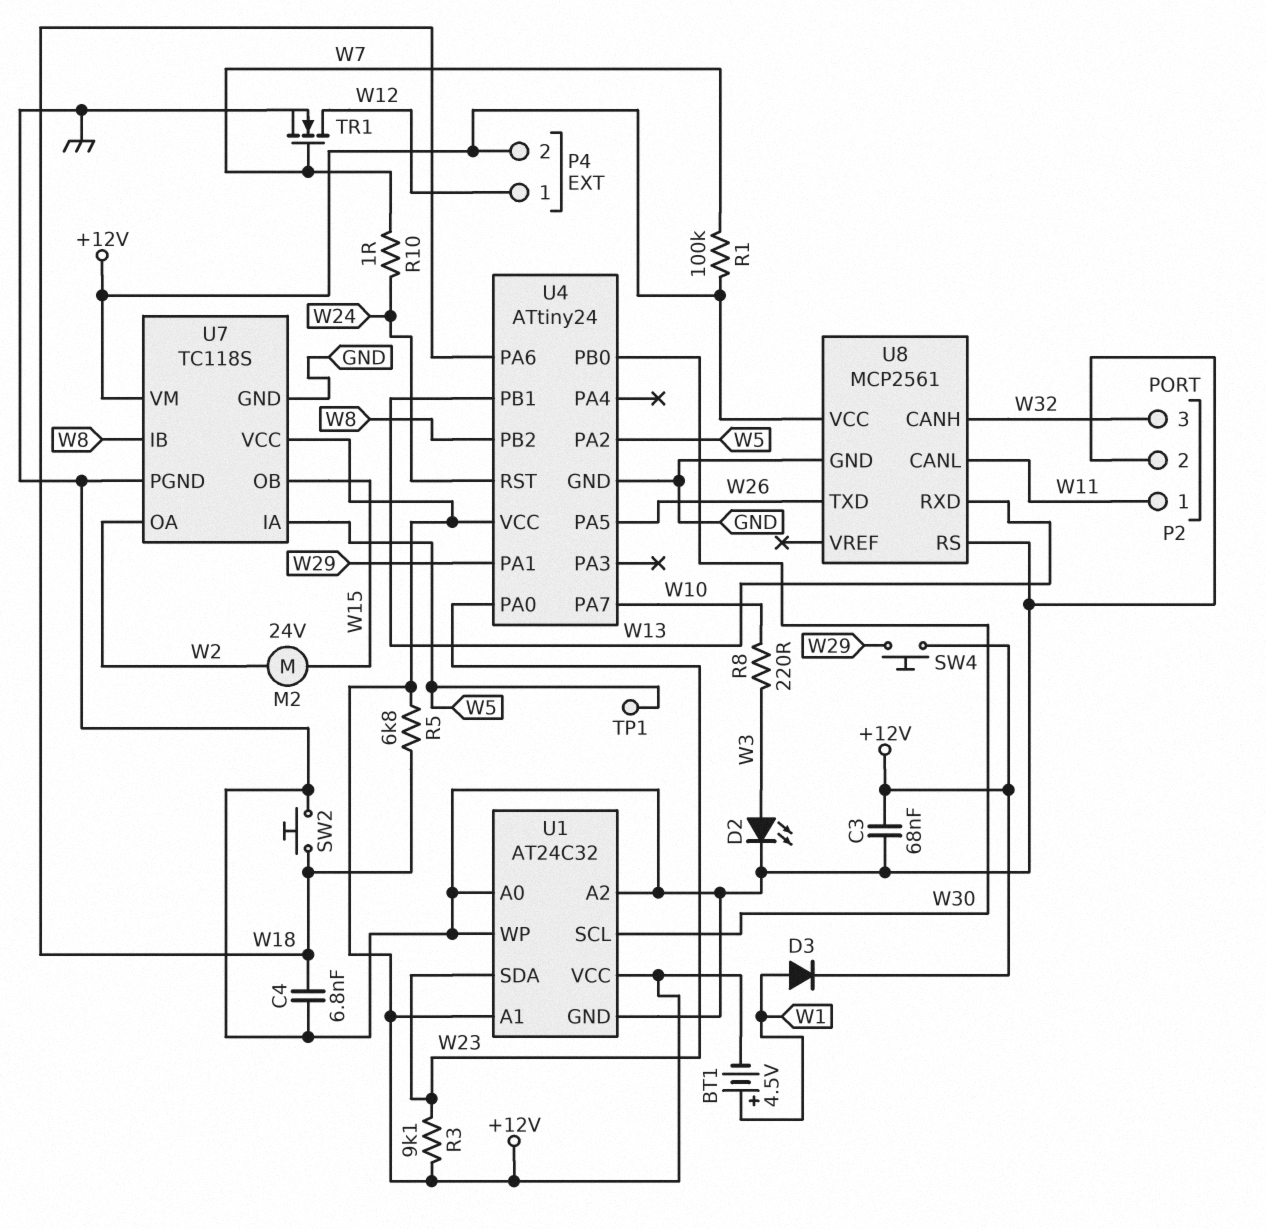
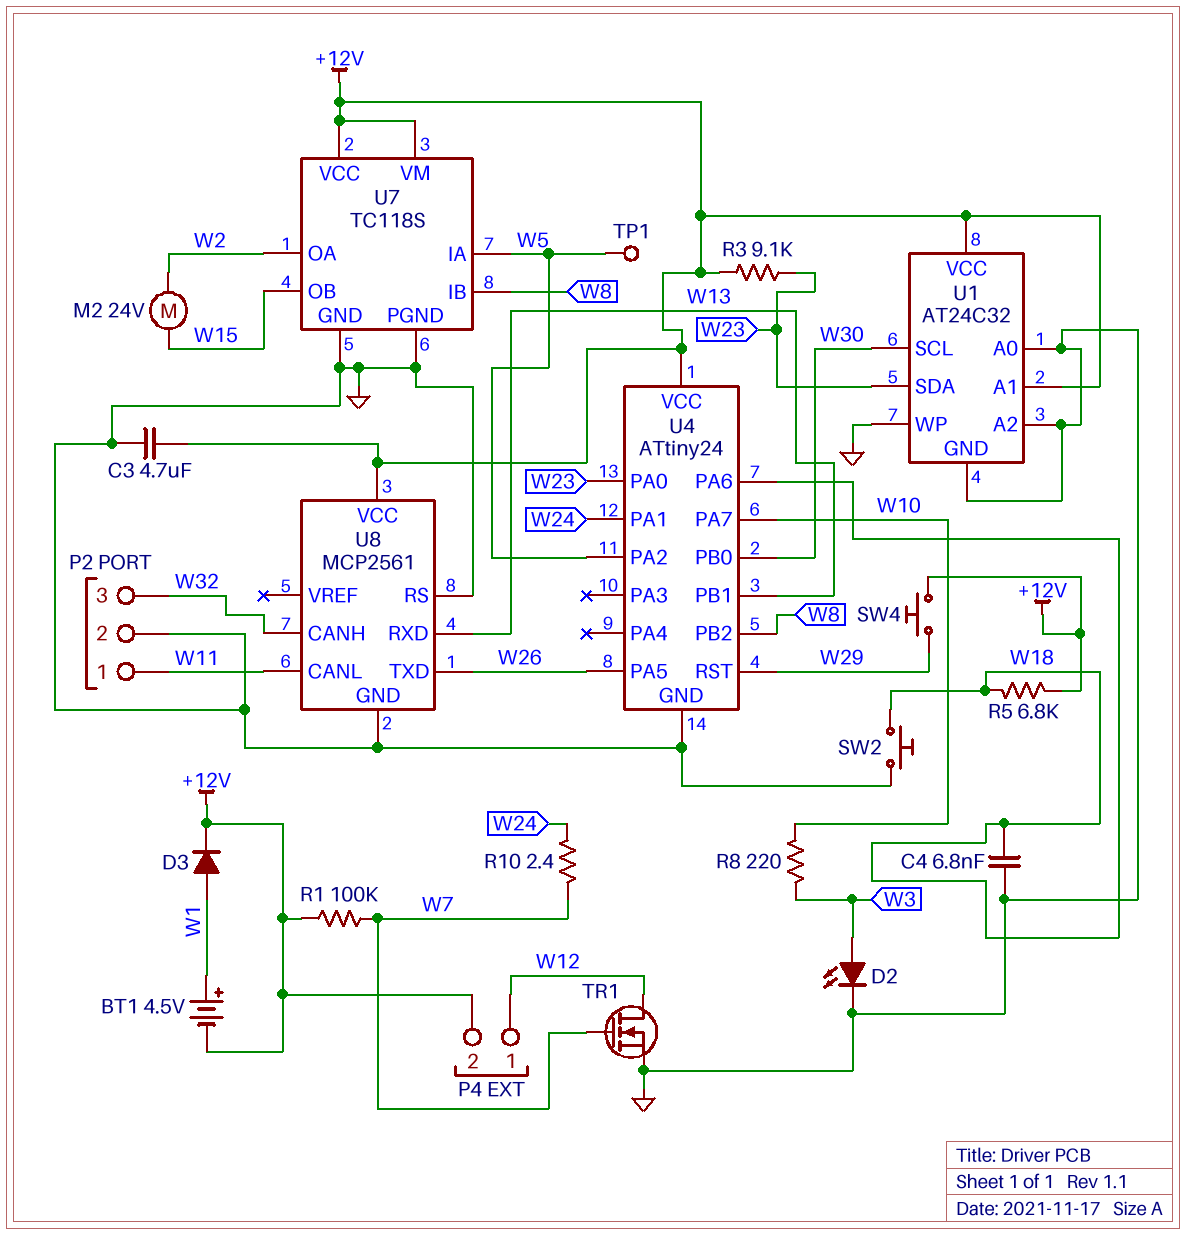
C3: 68nF (+12V, GND) -> 4.7uF (+12V, GND)
R10: 1 (W7, W24) -> 2.4 (W7, W24)
U4 pin PA1: W29 -> W24
U4 pin RST: W24 -> W29

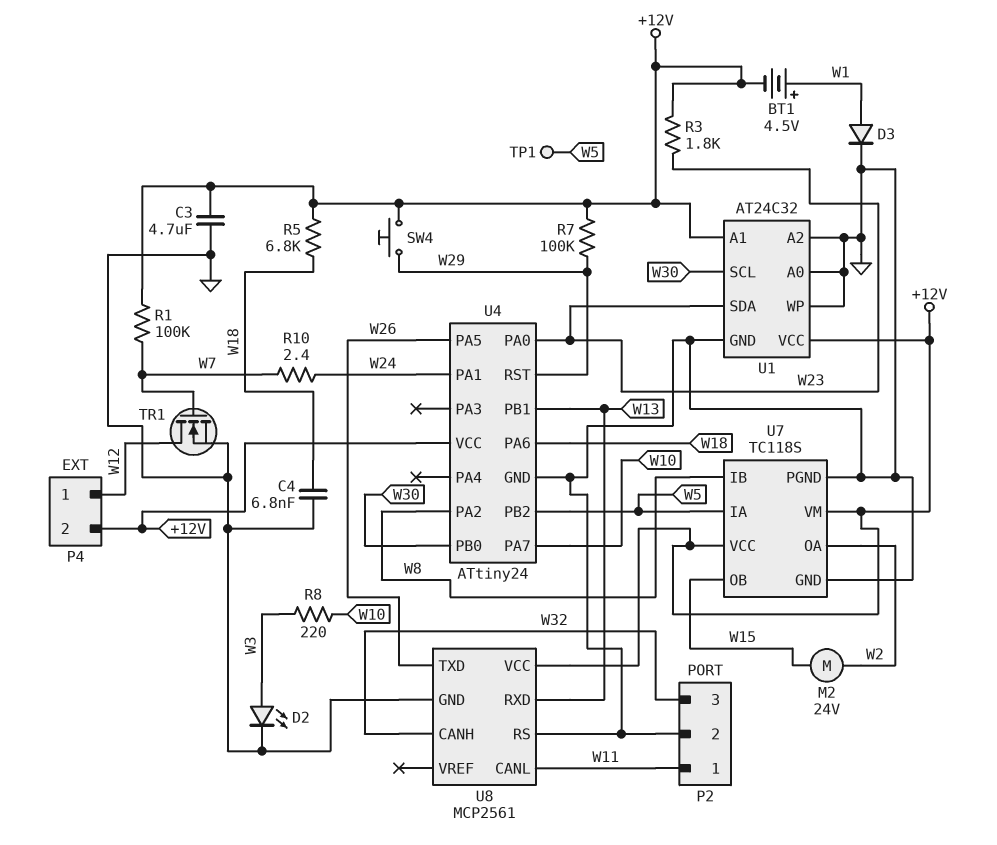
D3: diode (A W1, K +12V) -> diode (A W1, K GND)
R3: 9.1k (+12V, W23) -> 1.8k (+12V, W23)
R7: none -> 100k (+12V, W29)
SW2: button (GND, W18) -> none
U4 pin PA2: W5 -> W8
U4 pin PB2: W8 -> W5

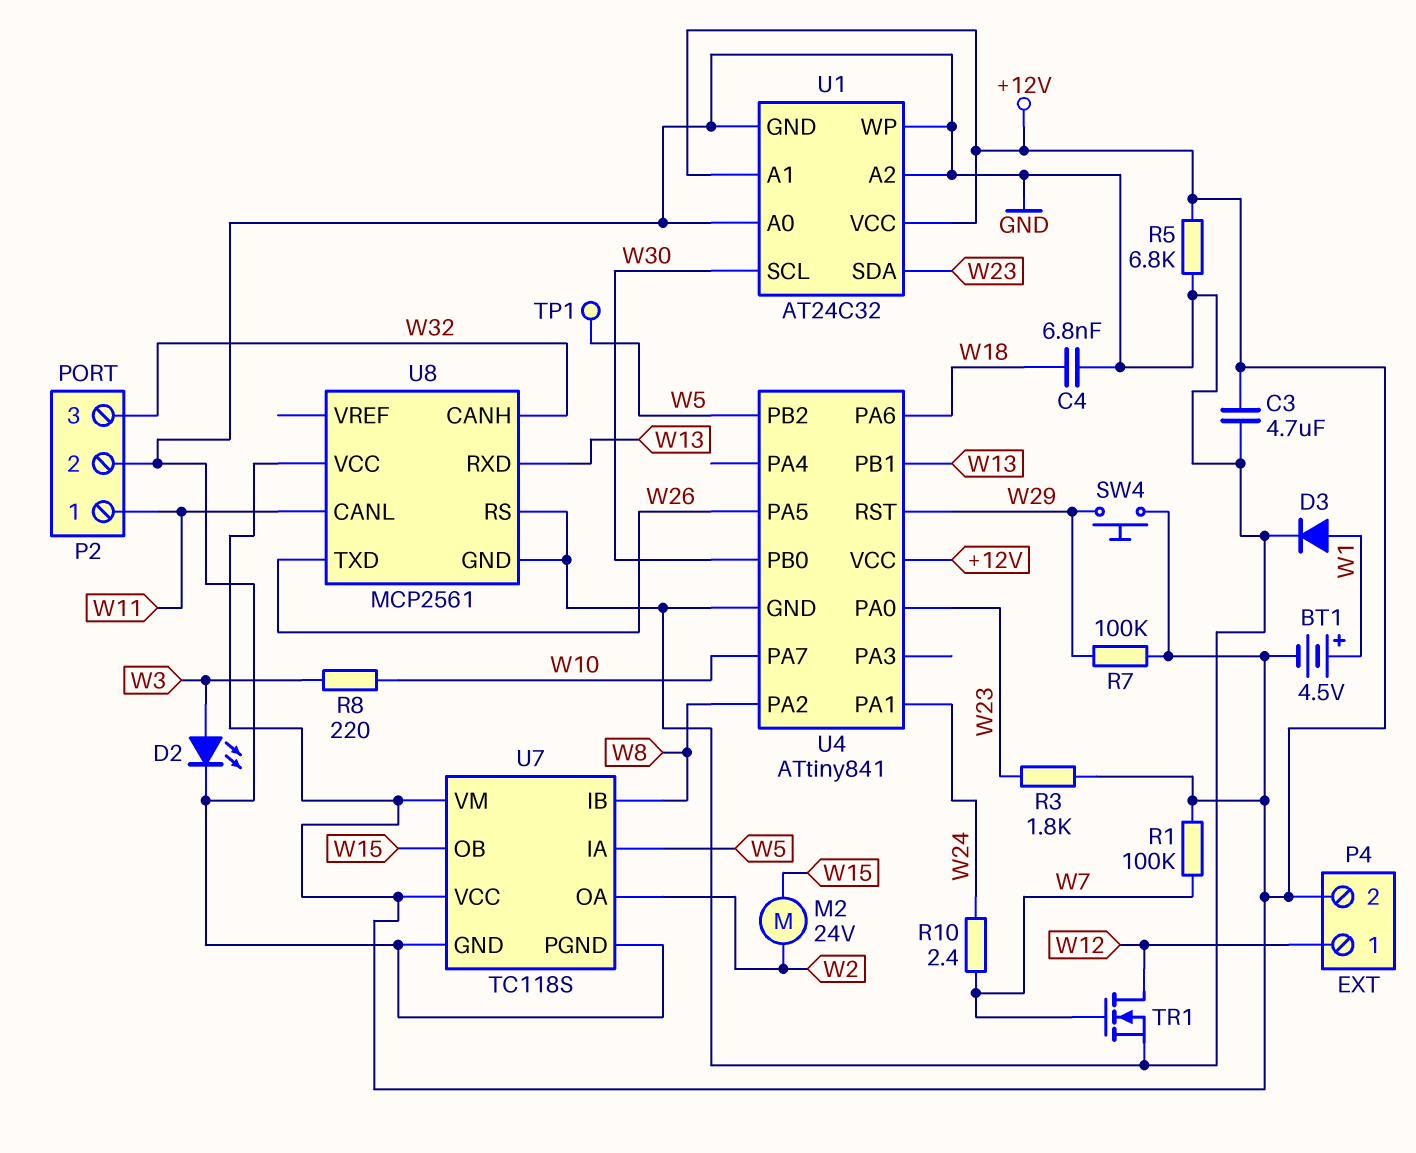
R5: 6.8k (+12V, W18) -> 6.8k (+12V, GND)
U4: ATtiny24 -> ATtiny841

